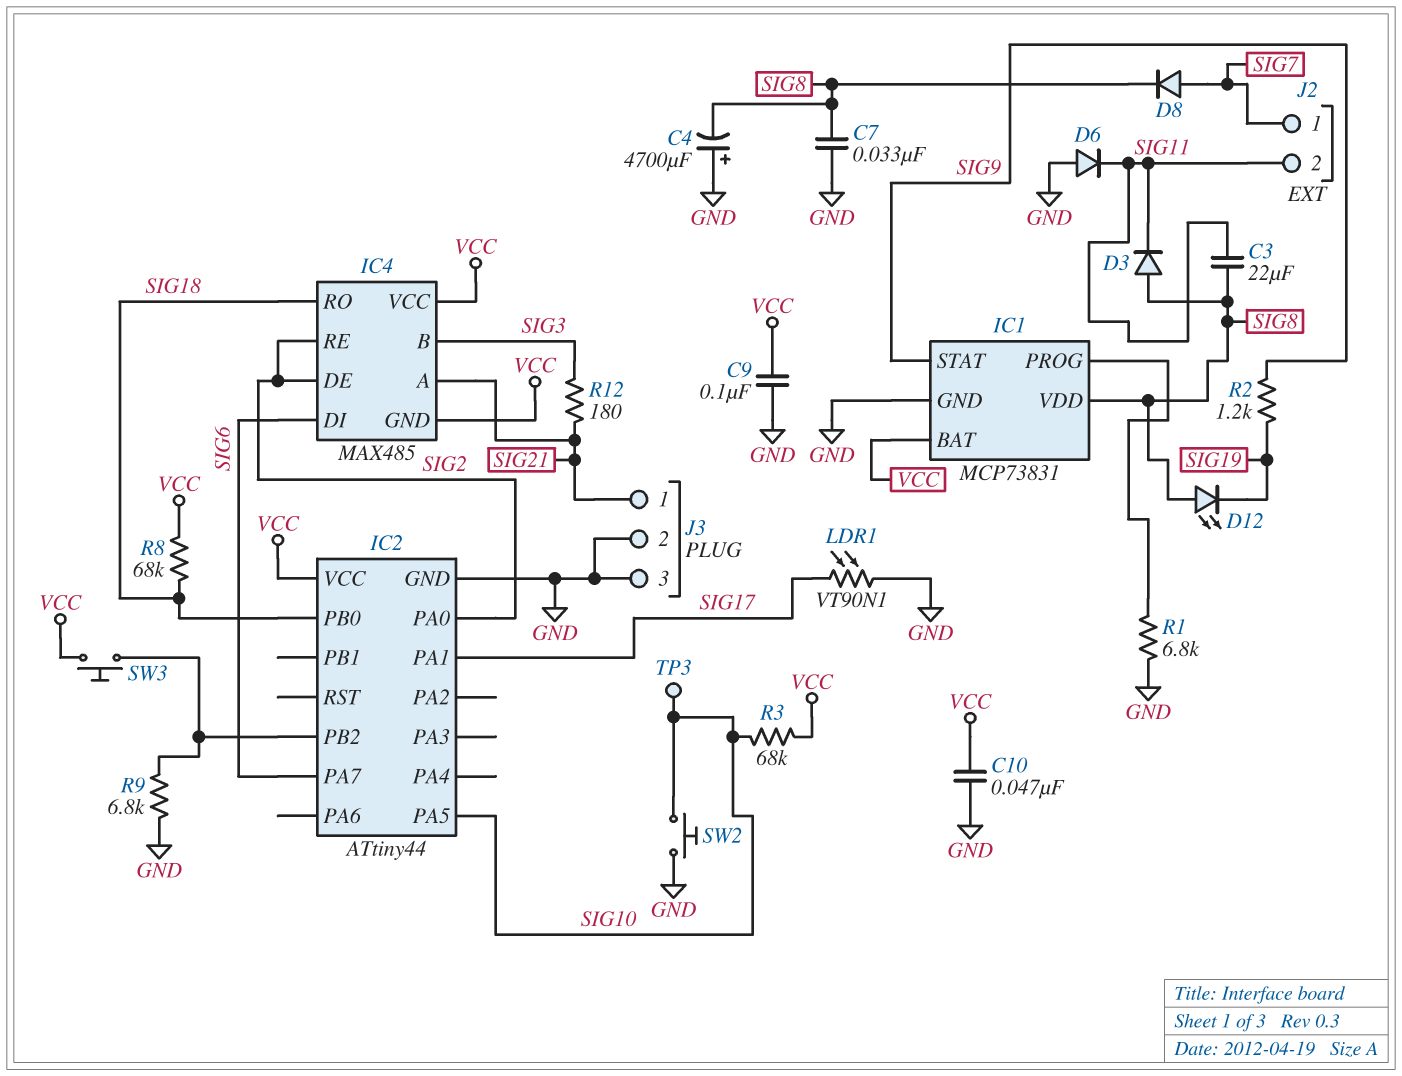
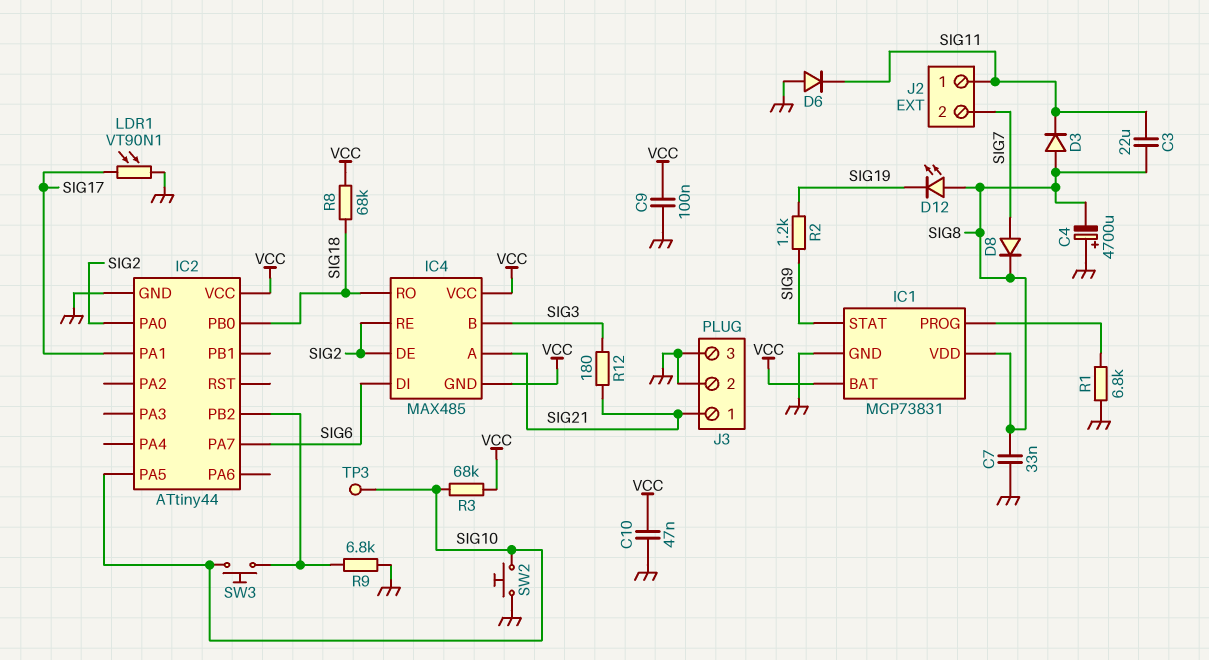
J2 pin 1: SIG7 -> SIG11
J2 pin 2: SIG11 -> SIG7
SW3: button (IC2/PB2, VCC) -> button (IC2/PB2, SIG10)

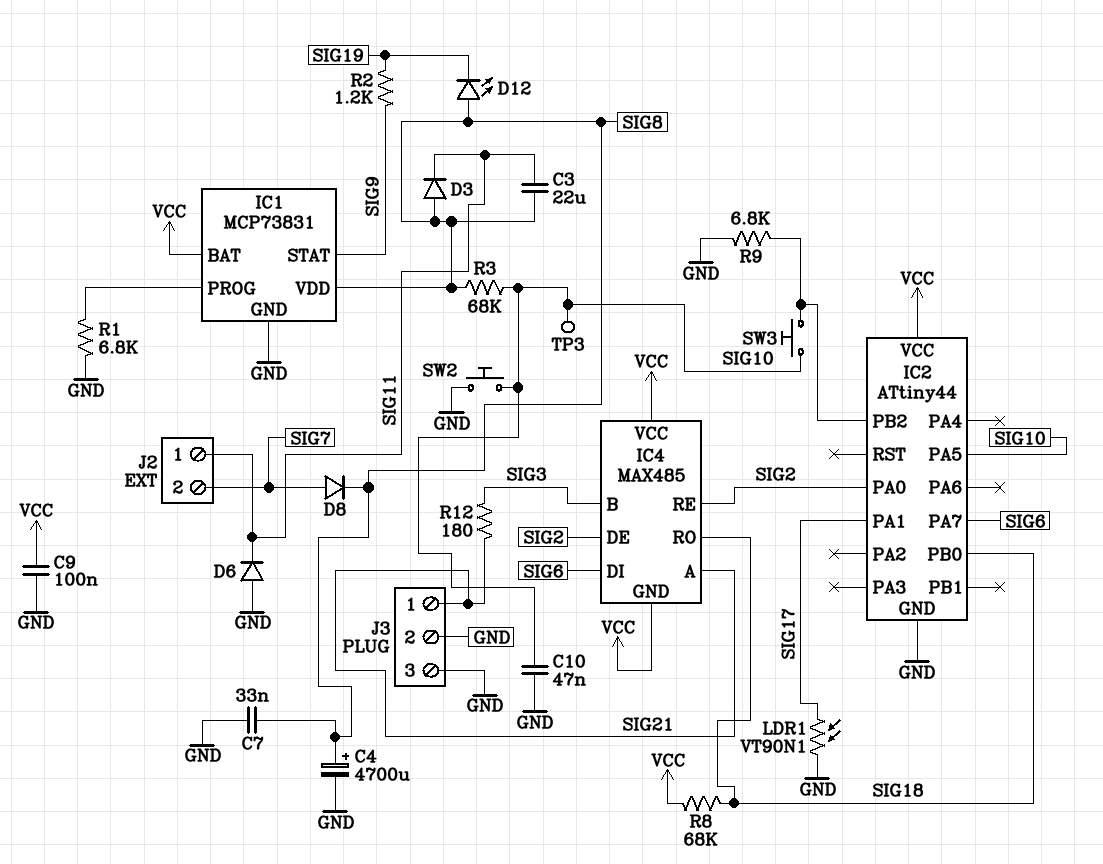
C4: 4700uF (plus GND, minus SIG8) -> 4700uF (plus SIG8, minus GND)
C10: 47nF (GND, VCC) -> 47nF (GND, SIG10)
R3: 68k (SIG10, VCC) -> 68k (SIG8, SIG10)

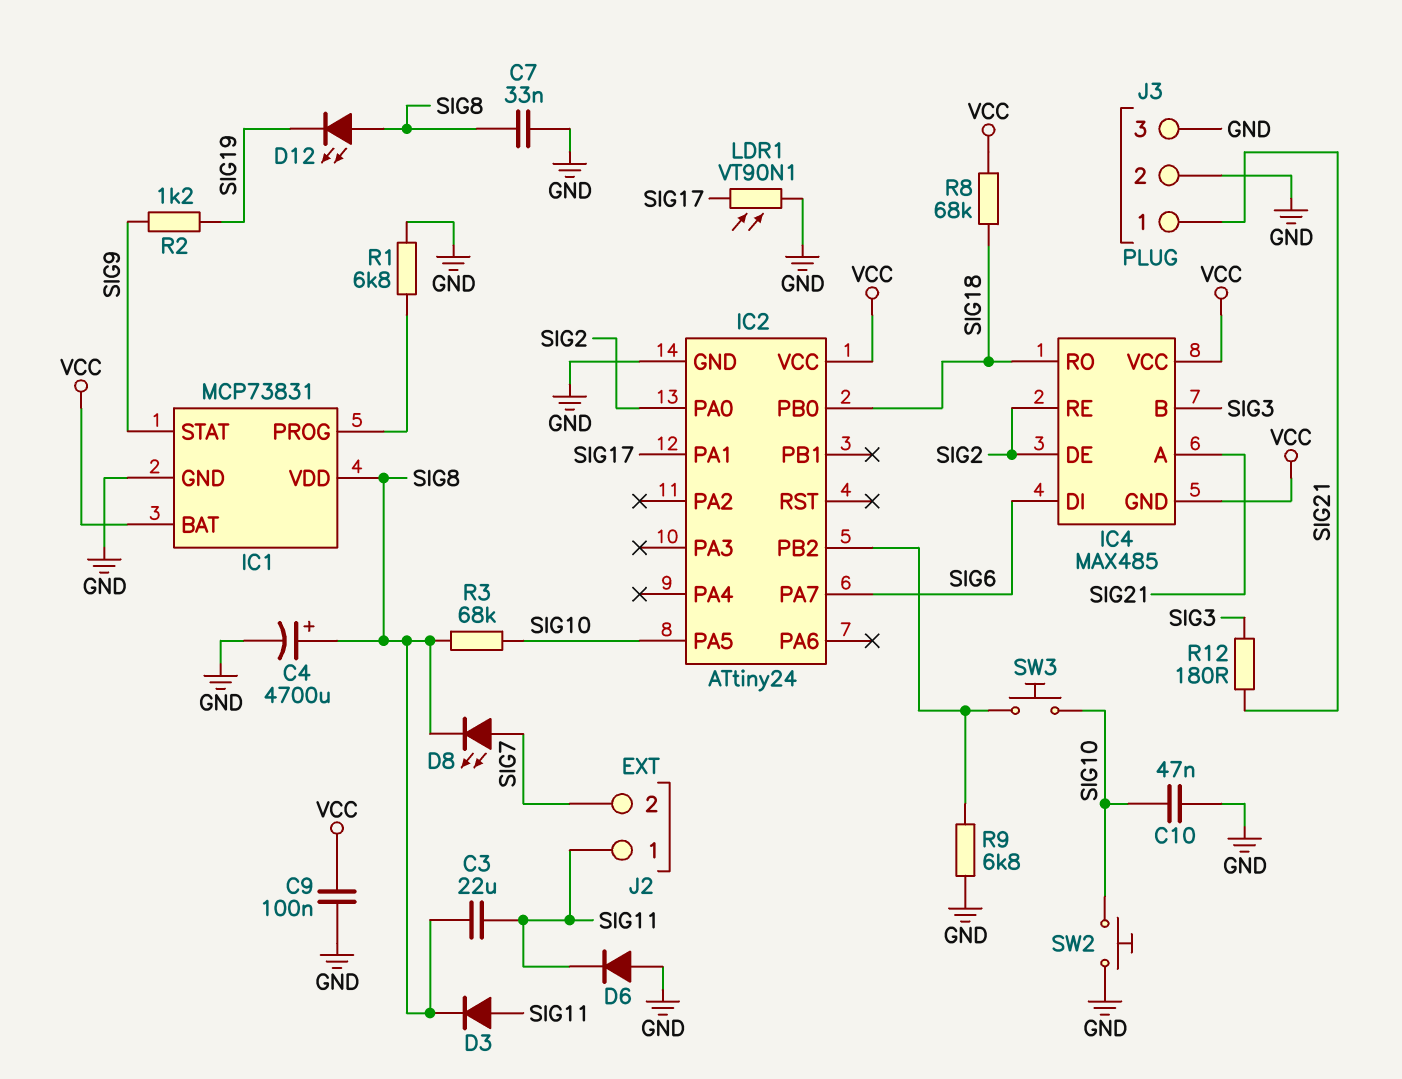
D3: diode (A SIG8, K SIG11) -> diode (A SIG11, K SIG8)
D8: diode (A SIG7, K SIG8) -> LED (A SIG7, K SIG8)
IC2: ATtiny44 -> ATtiny24
TP3: test point (SIG10) -> none

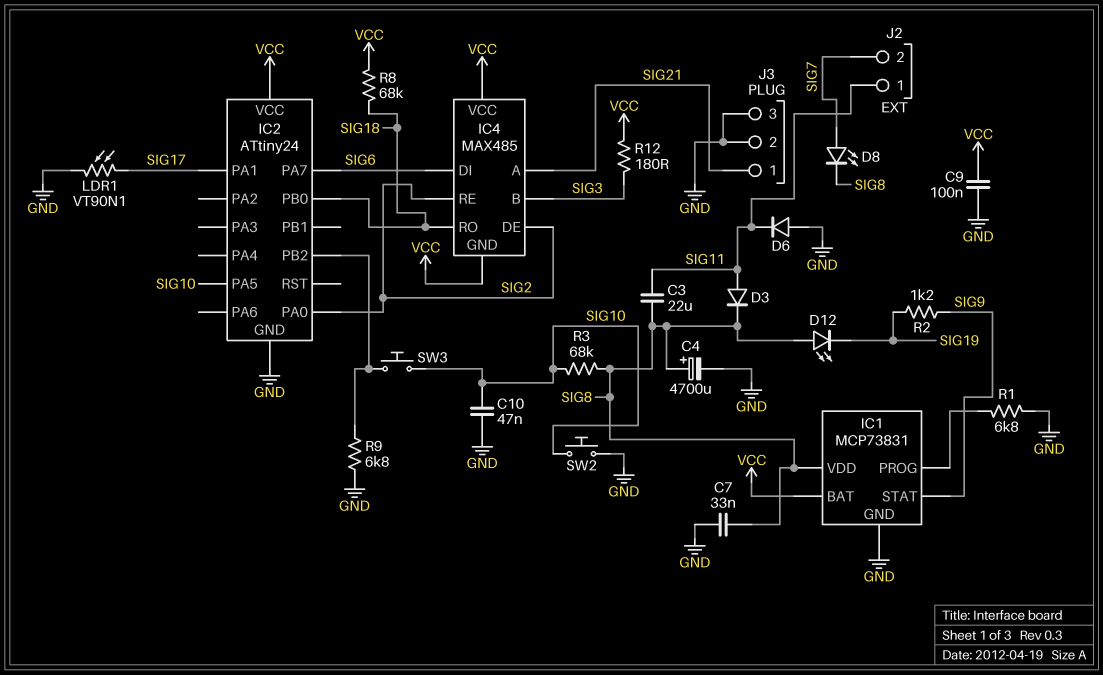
R12: 180 (SIG3, SIG21) -> 180 (SIG3, VCC)

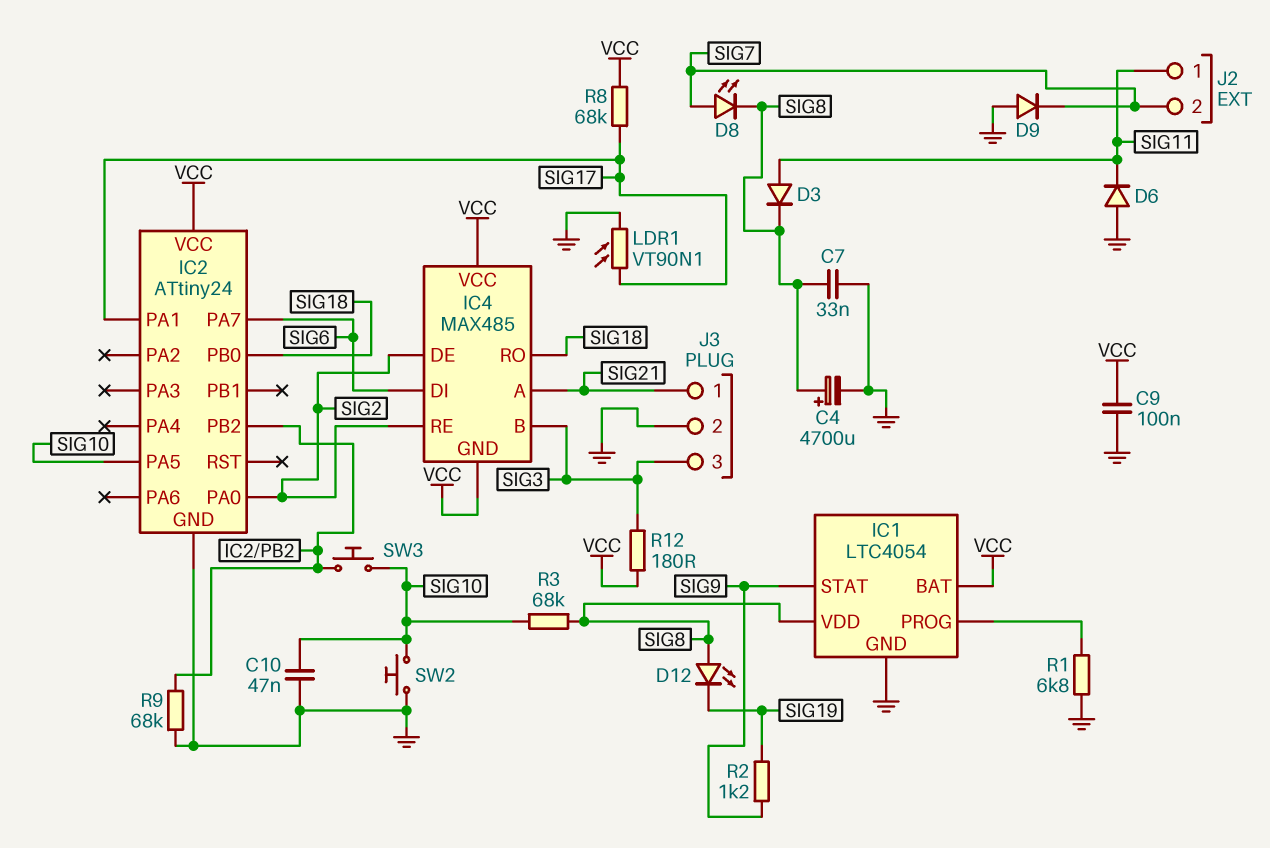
C3: 22uF (SIG8, SIG11) -> none
D9: none -> diode (A GND, K SIG7)
IC1: MCP73831 -> LTC4054
J3 pin 3: GND -> SIG3
R8: 68k (SIG18, VCC) -> 68k (SIG17, VCC)
R9: 6.8k (GND, IC2/PB2) -> 68k (GND, IC2/PB2)

